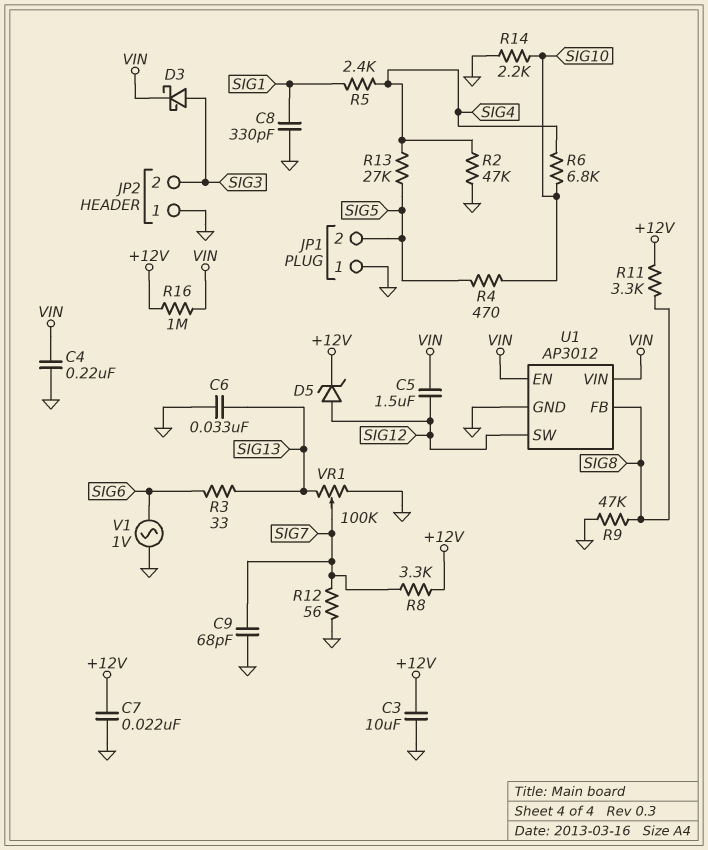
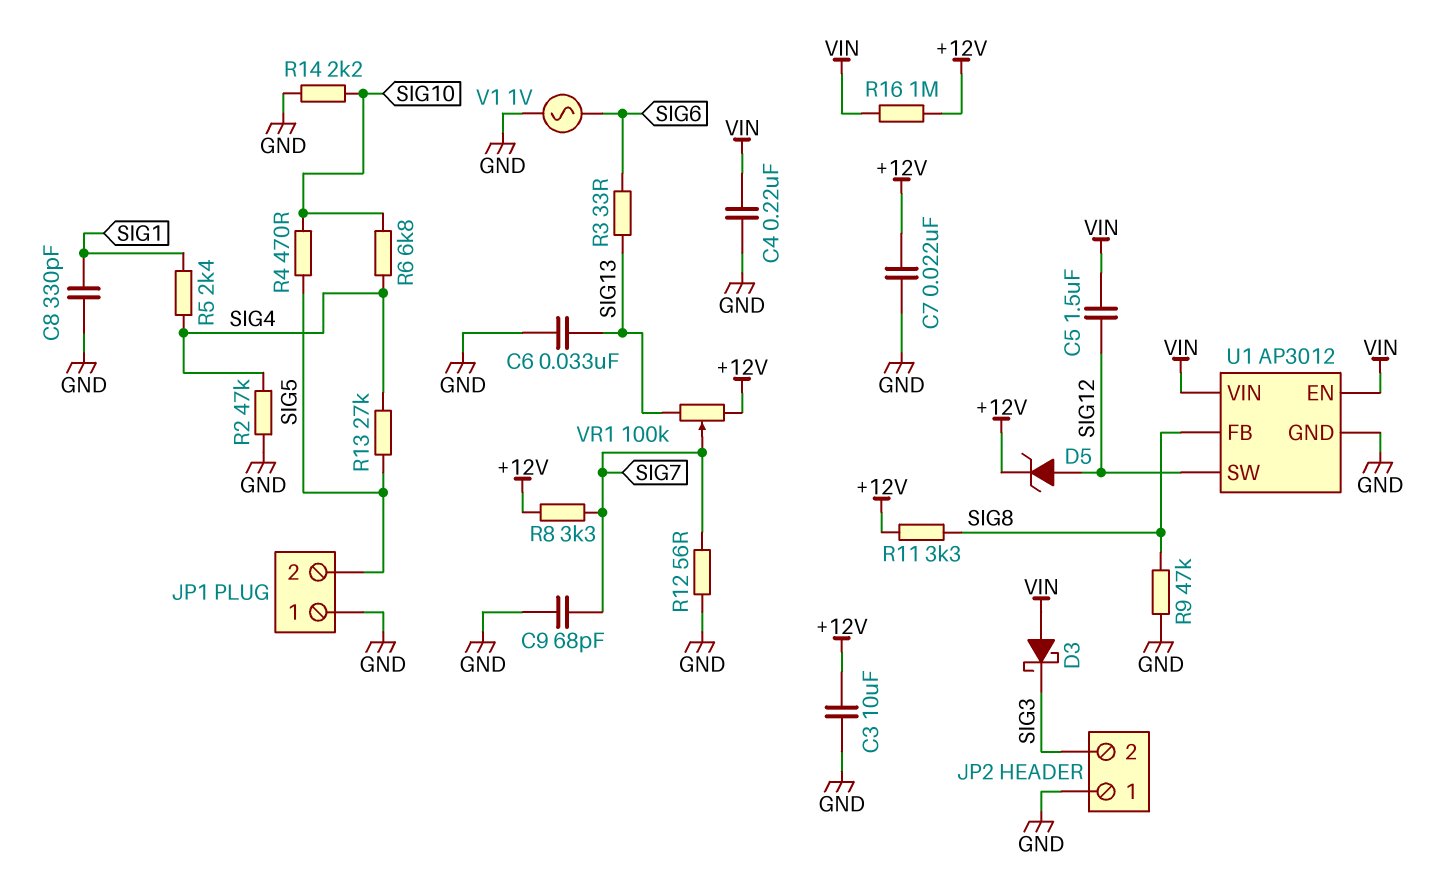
D3: schottky (A SIG3, K VIN) -> schottky (A VIN, K SIG3)
VR1: 100k (GND, SIG13, wiper SIG7) -> 100k (+12V, SIG13, wiper SIG7)

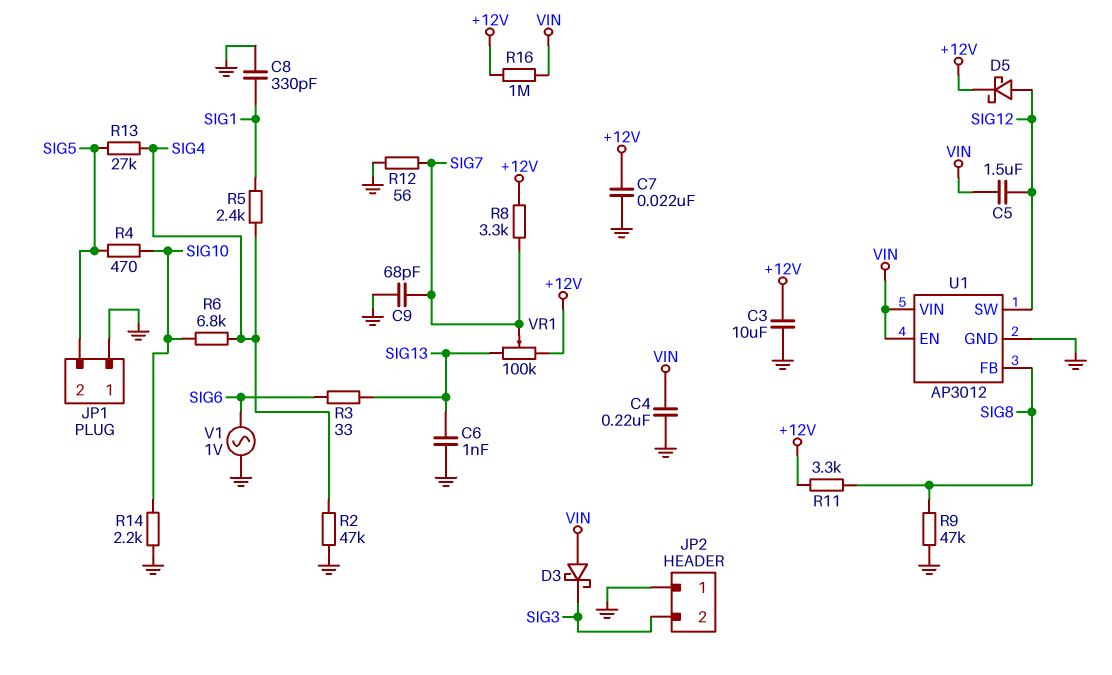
C6: 33nF (GND, SIG13) -> 1nF (GND, SIG13)
D5: zener (A SIG12, K +12V) -> schottky (A SIG12, K +12V)

